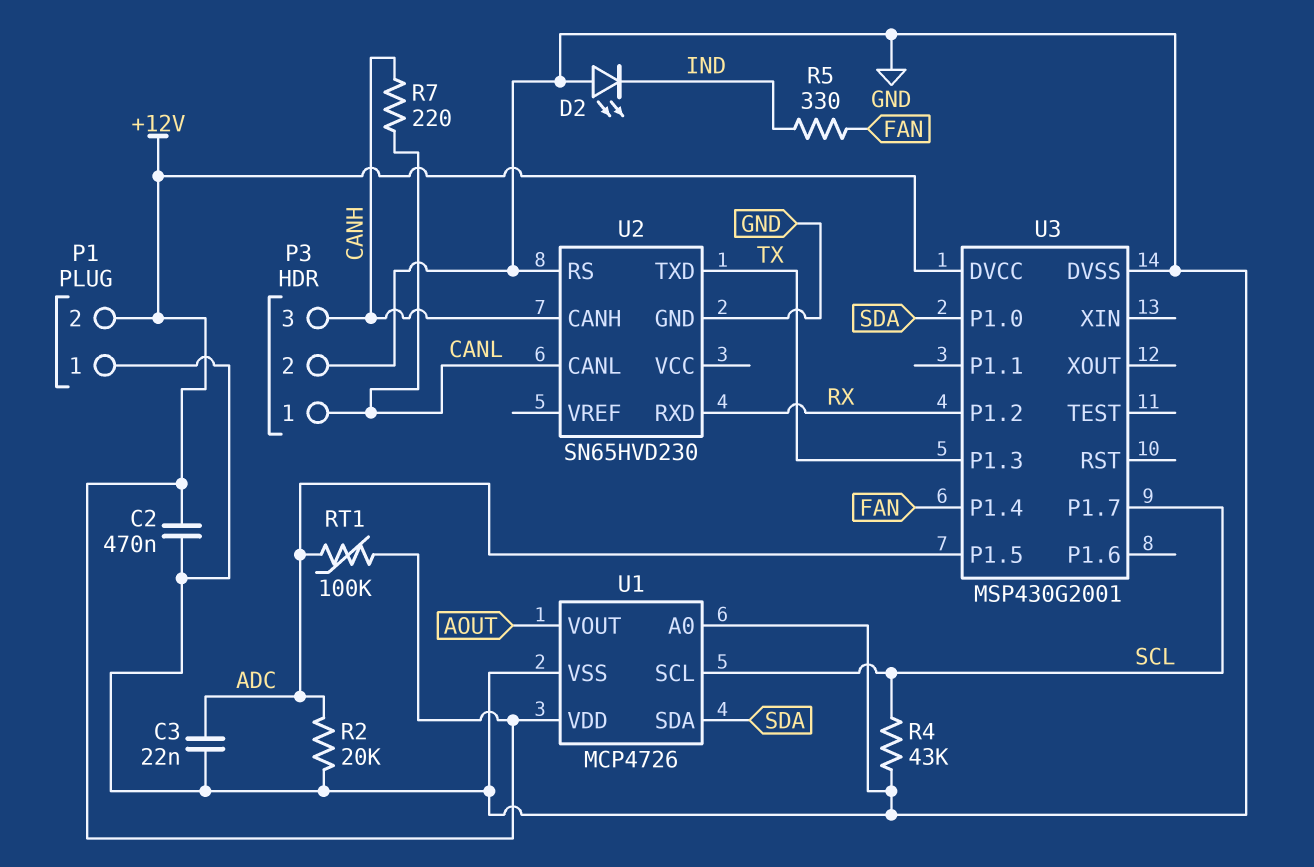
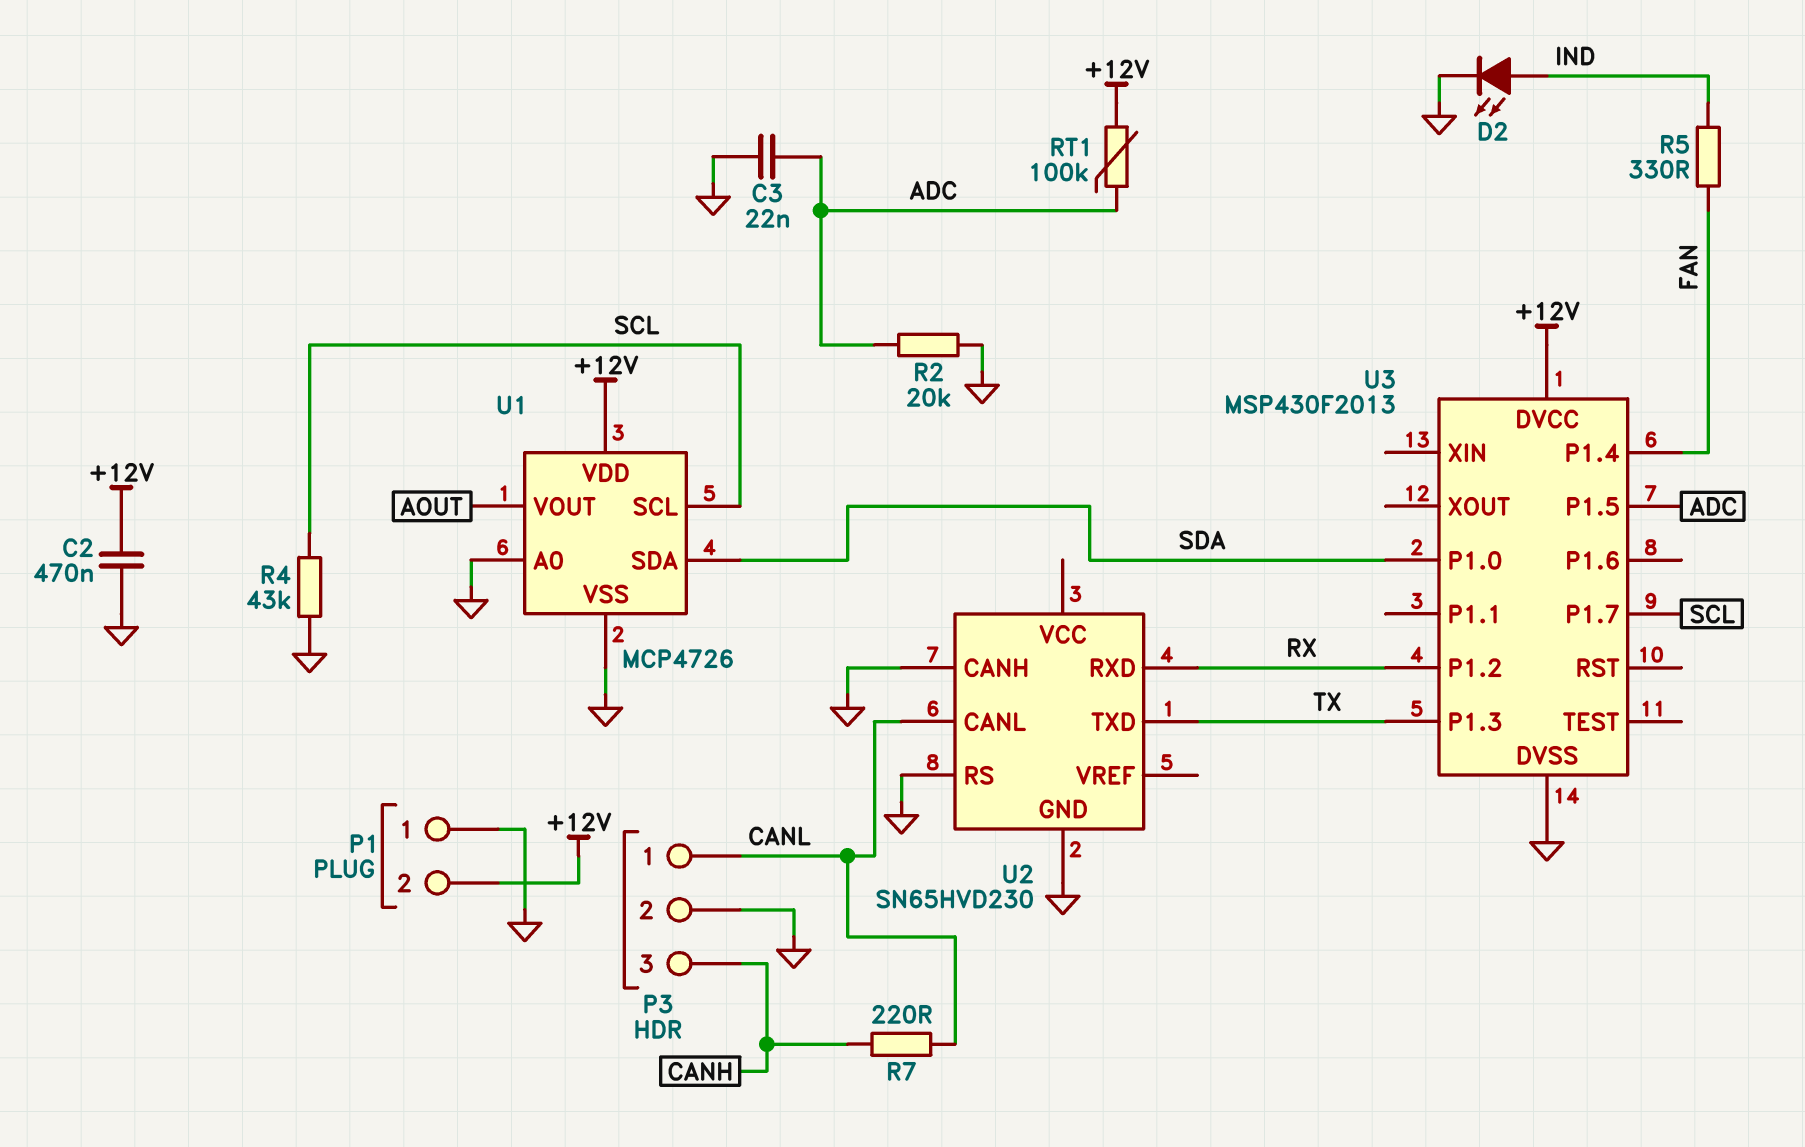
D2: LED (A GND, K IND) -> LED (A IND, K GND)
U2 pin CANH: CANH -> GND
U3: MSP430G2001 -> MSP430F2013

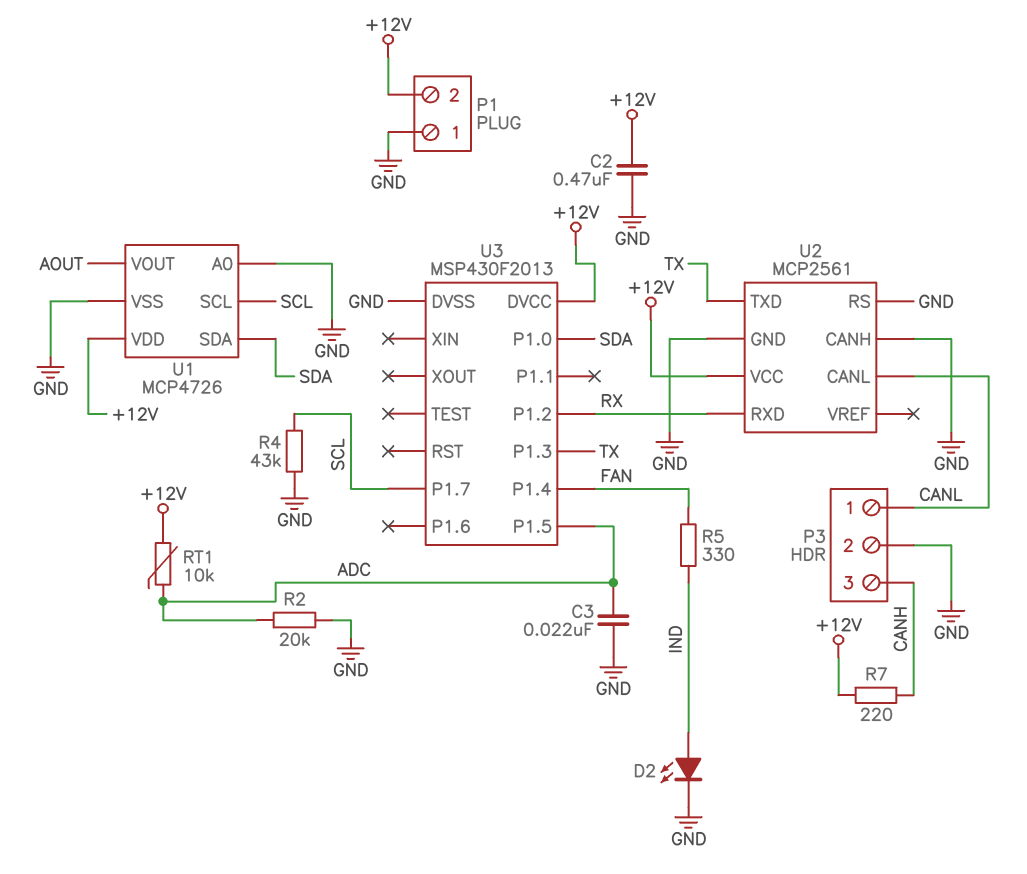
R7: 220 (CANH, CANL) -> 220 (+12V, CANH)
RT1: 100k (+12V, ADC) -> 10k (+12V, ADC)
U2: SN65HVD230 -> MCP2561
U2 pin VCC: none -> +12V

